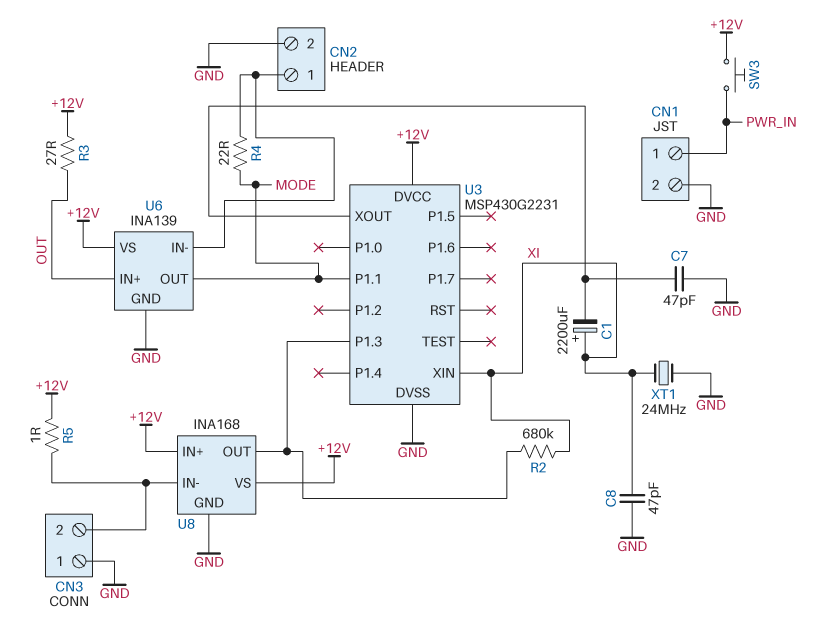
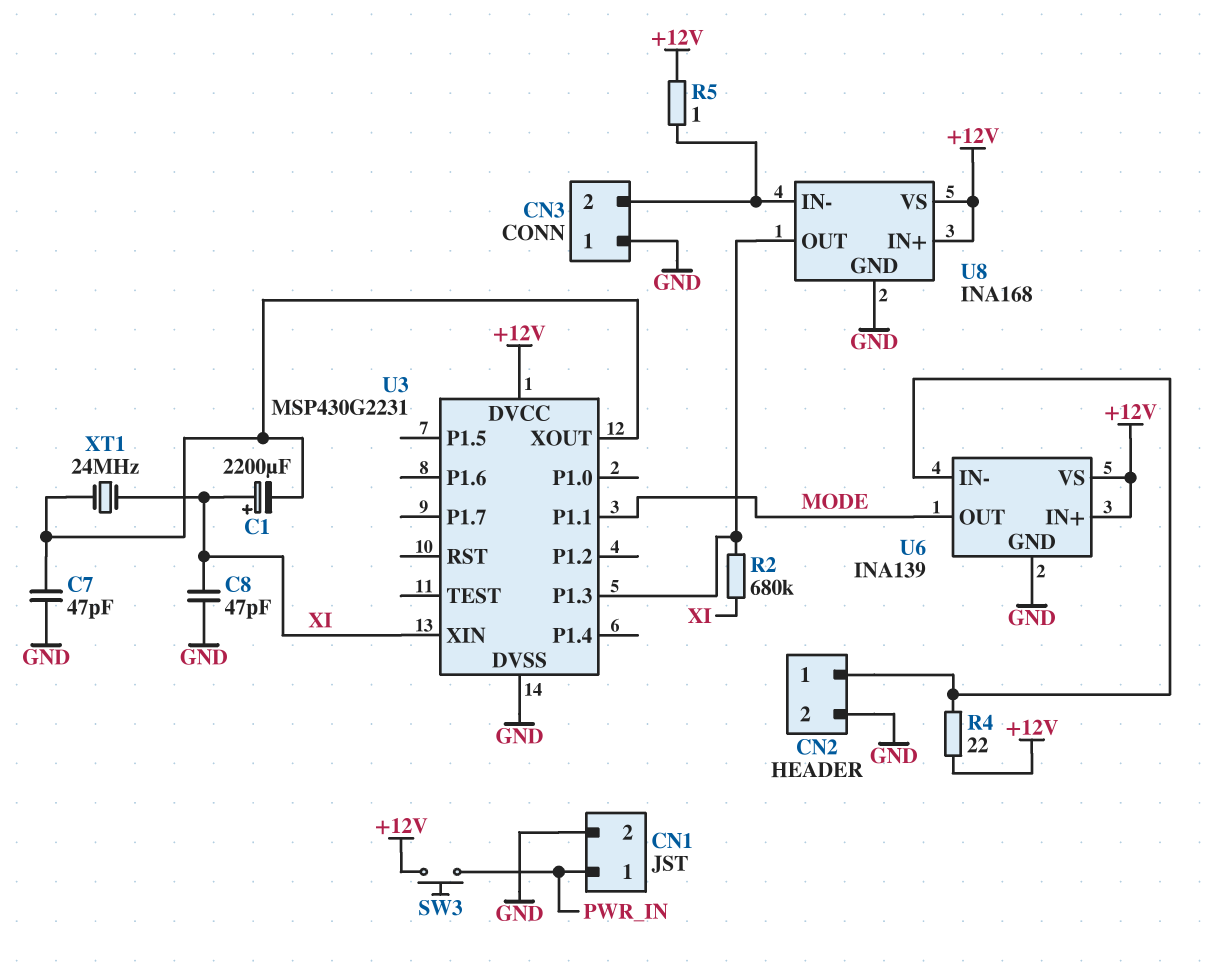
R3: 27 (+12V, OUT) -> none
R4: 22 (CN2/1, MODE) -> 22 (+12V, CN2/1)
U6 pin IN+: OUT -> +12V
XT1: 24MHz (GND, XI) -> 24MHz (U3/XOUT, XI)

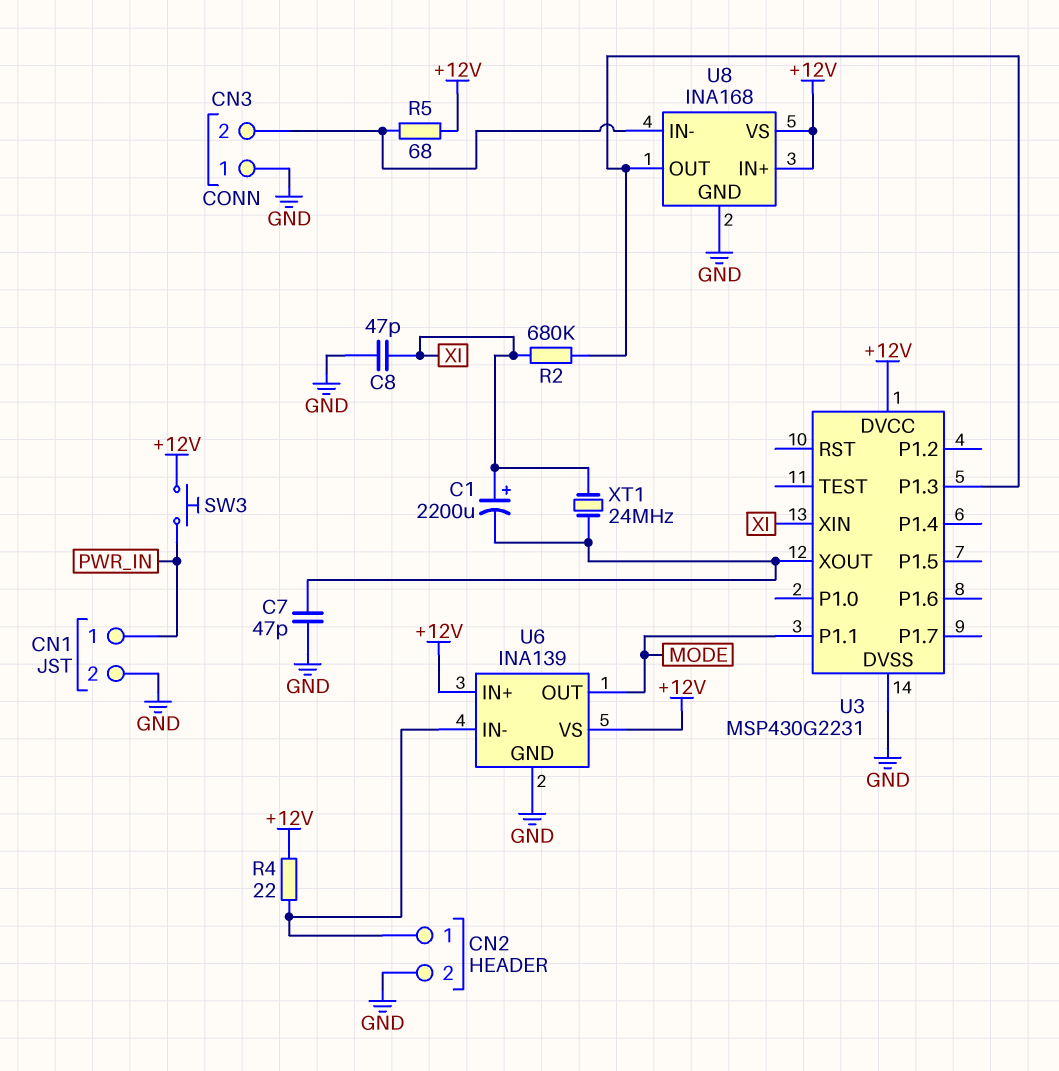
R5: 1 (+12V, CN3/2) -> 68 (+12V, CN3/2)

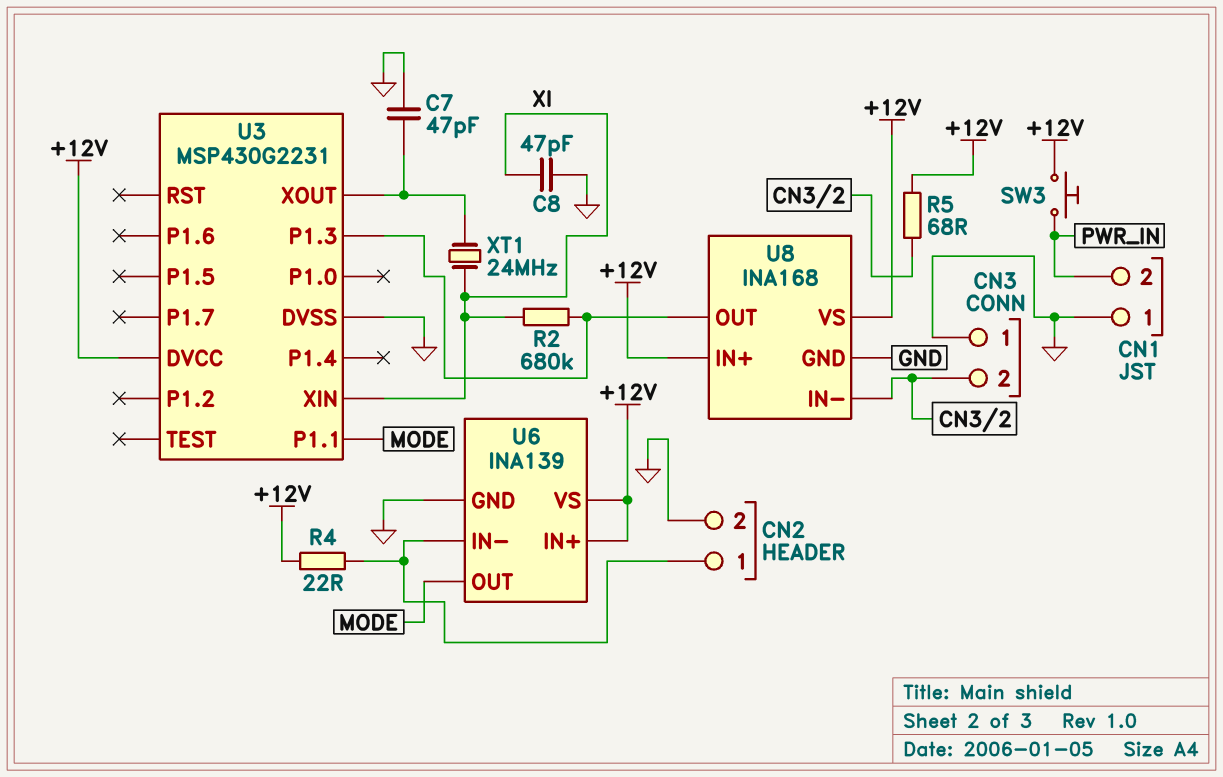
C1: 2200uF (plus XI, minus U3/XOUT) -> none
CN1 pin 1: PWR_IN -> GND
CN1 pin 2: GND -> PWR_IN

